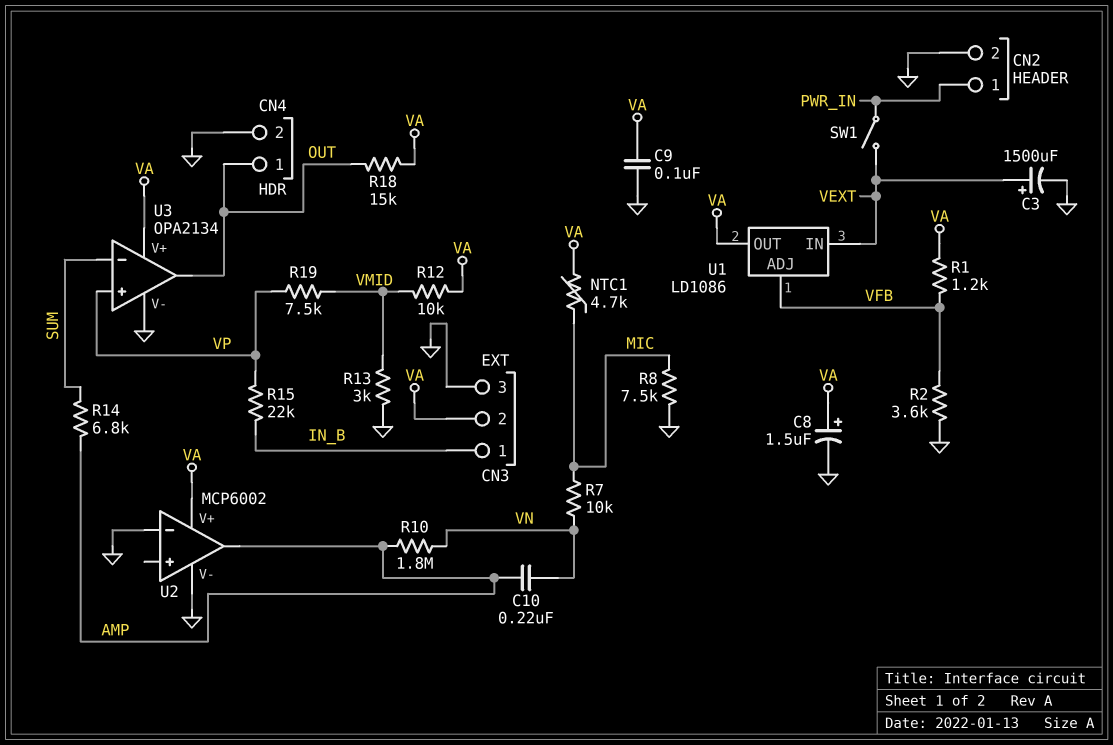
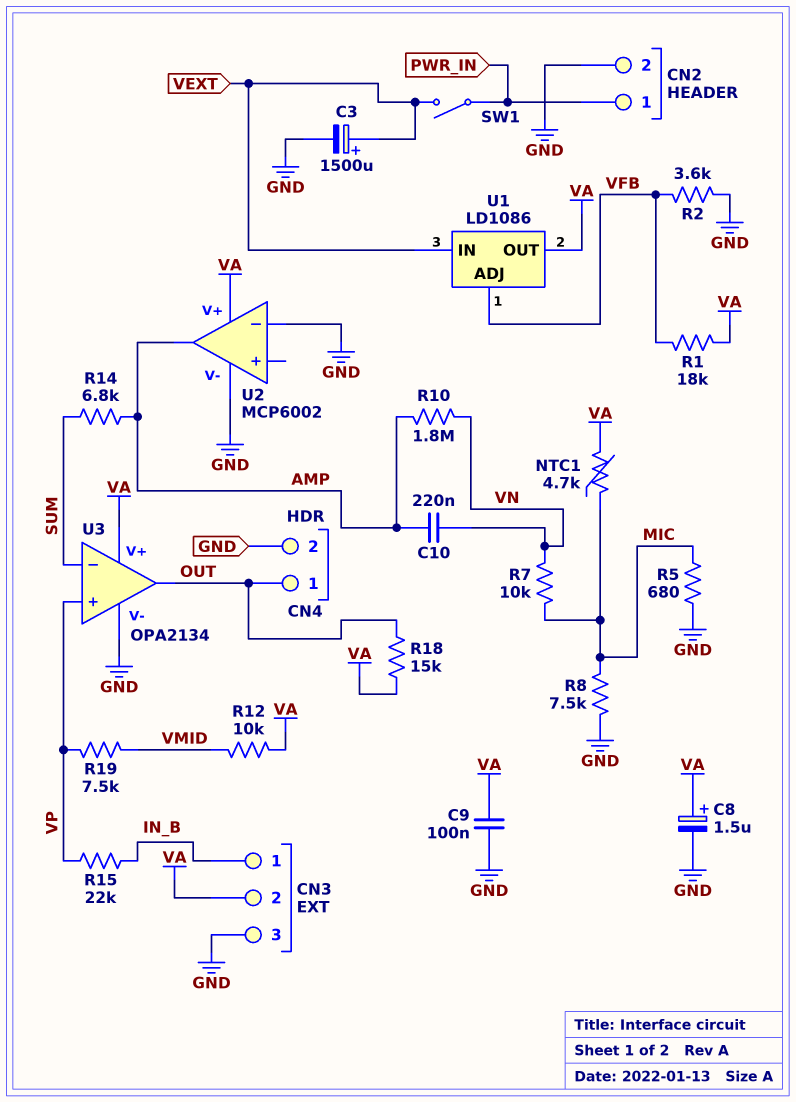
R1: 1.2k (VA, VFB) -> 18k (VA, VFB)
R5: none -> 680 (GND, MIC)
R13: 3k (GND, VMID) -> none

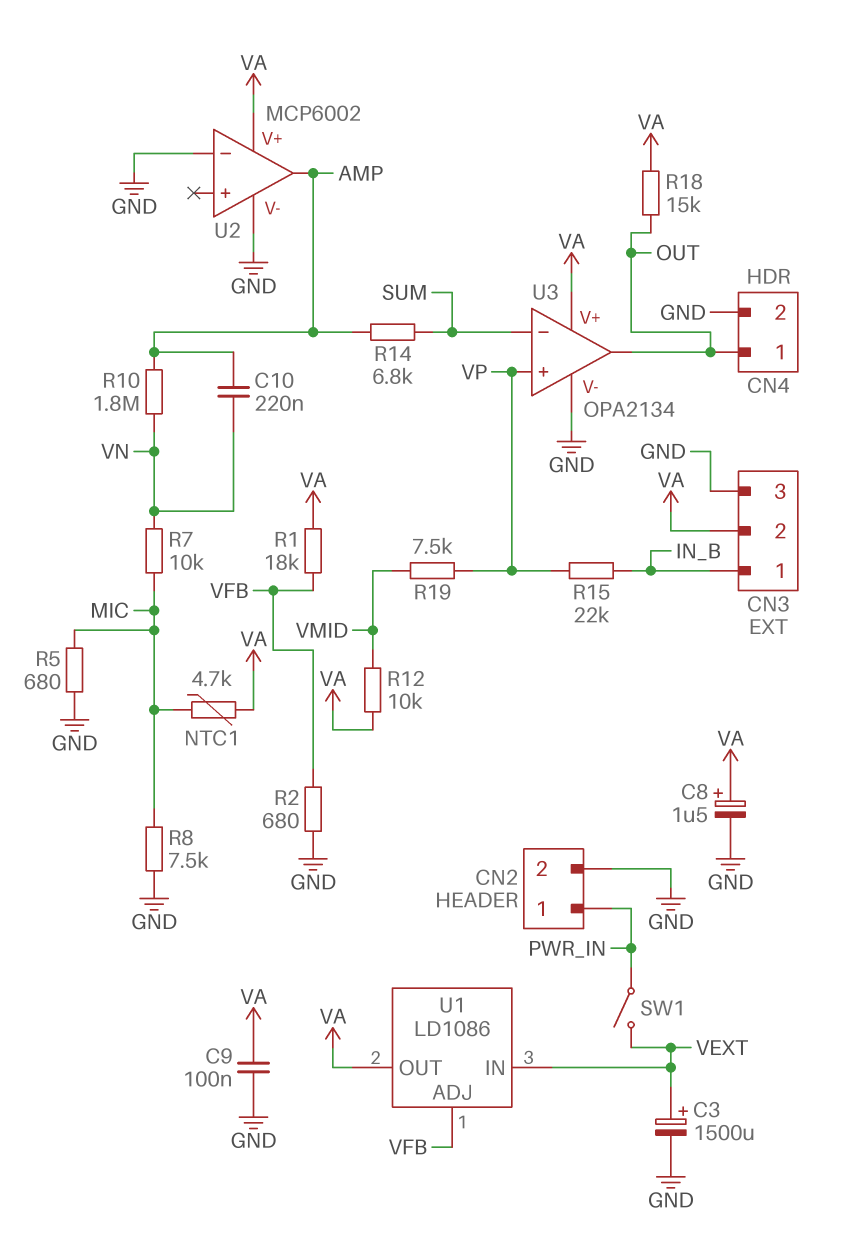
R2: 3.6k (GND, VFB) -> 680 (GND, VFB)

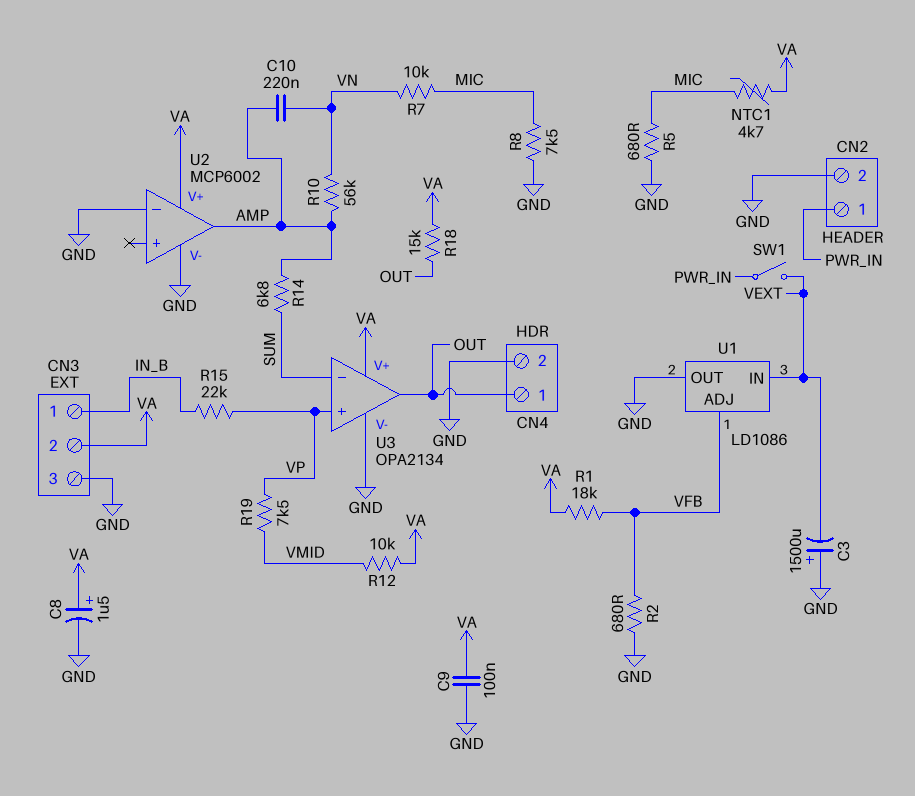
C3: 1500uF (plus VEXT, minus GND) -> 1500uF (plus GND, minus VEXT)
R10: 1.8M (AMP, VN) -> 56k (AMP, VN)
U1 pin OUT: VA -> GND

